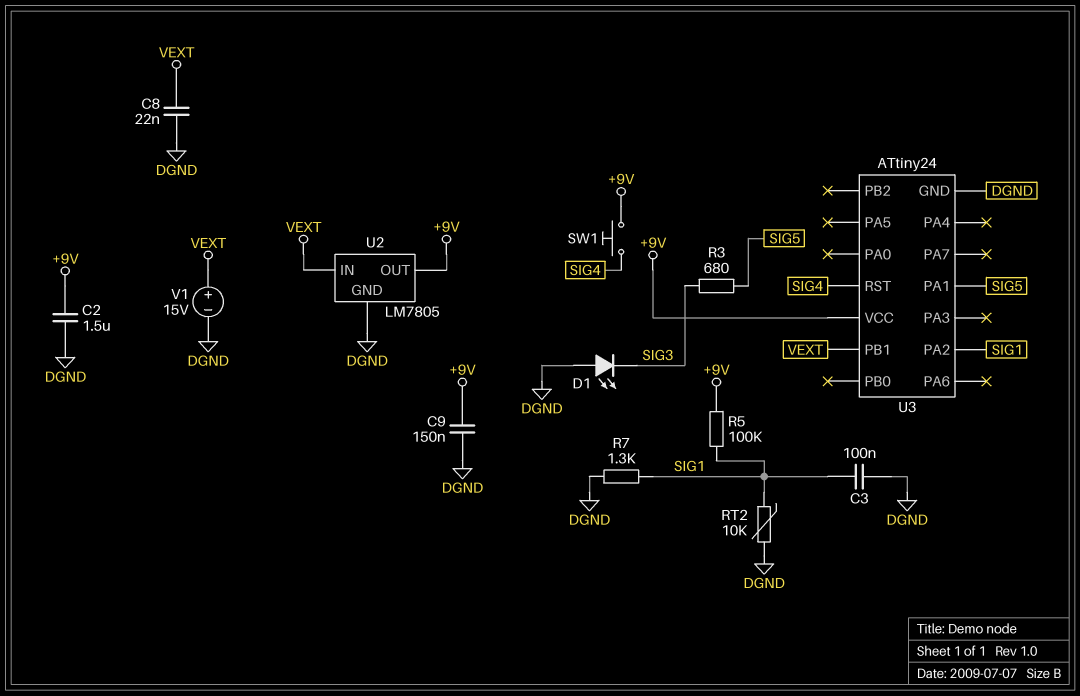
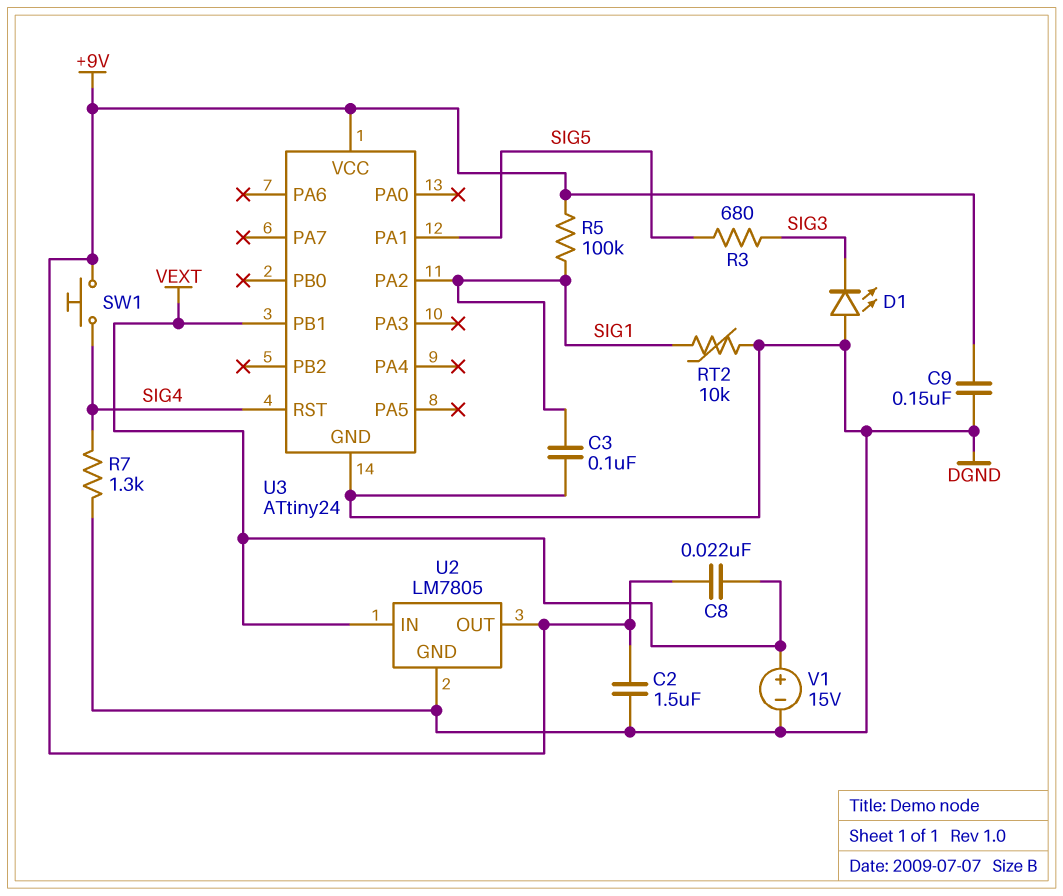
C8: 22nF (DGND, VEXT) -> 22nF (+9V, VEXT)
R7: 1.3k (DGND, SIG1) -> 1.3k (DGND, SIG4)

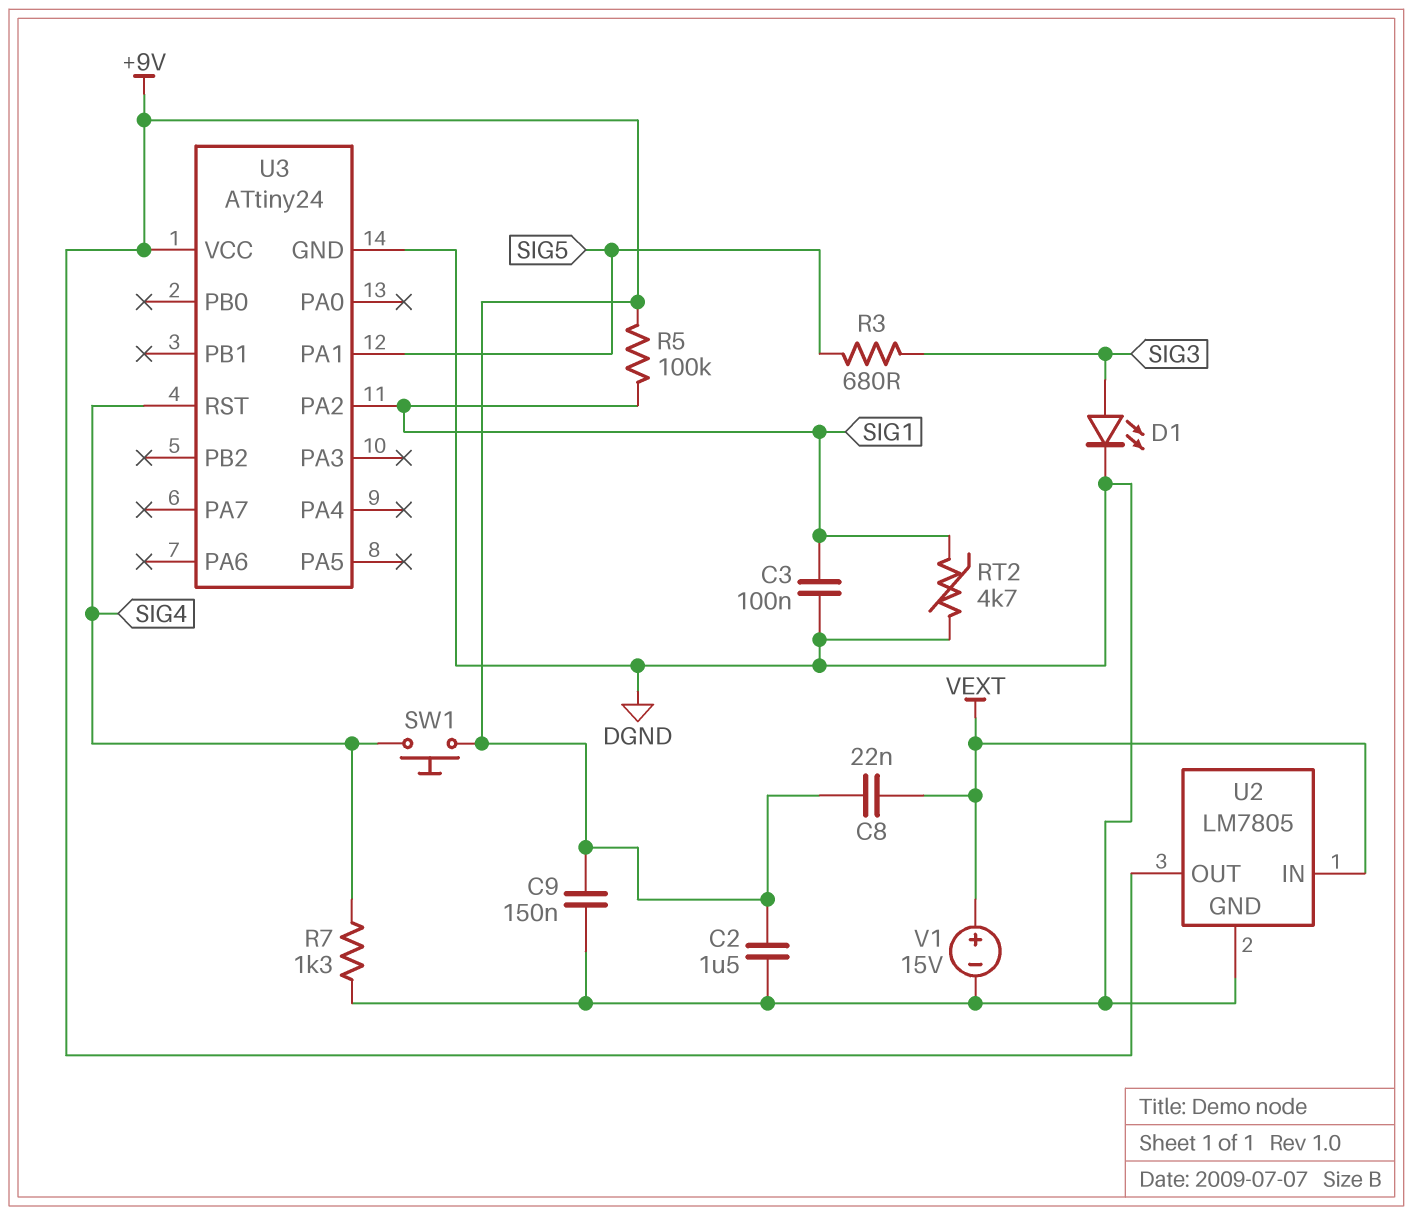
D1: LED (A DGND, K SIG3) -> LED (A SIG3, K DGND)
RT2: 10k (DGND, SIG1) -> 4.7k (DGND, SIG1)
U3 pin PB1: VEXT -> none

